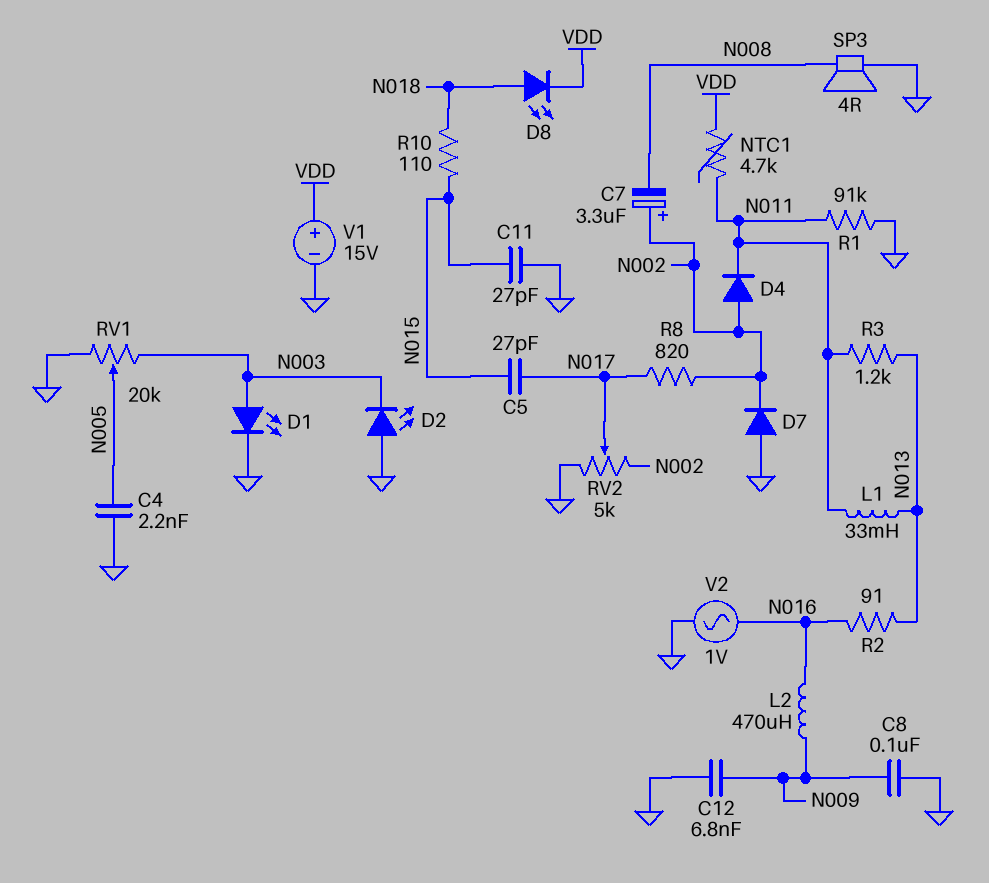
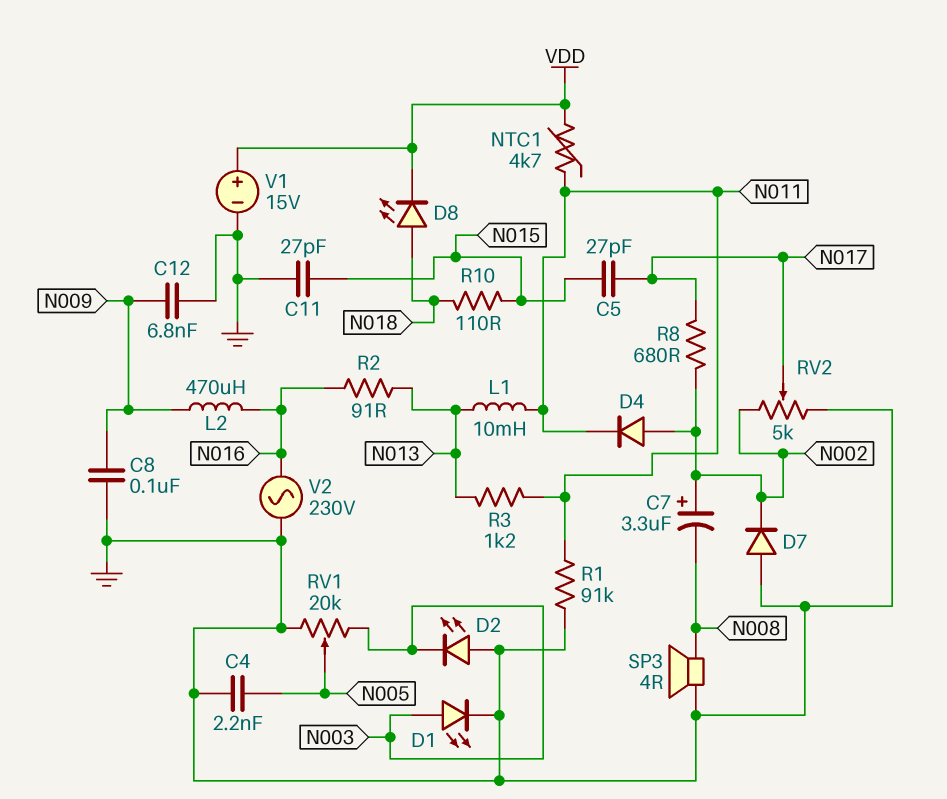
L1: 33mH (N011, N013) -> 10mH (N011, N013)
R8: 820 (N002, N017) -> 680 (N002, N017)
V2: AC 1V (GND, N016) -> AC 230V (GND, N016)

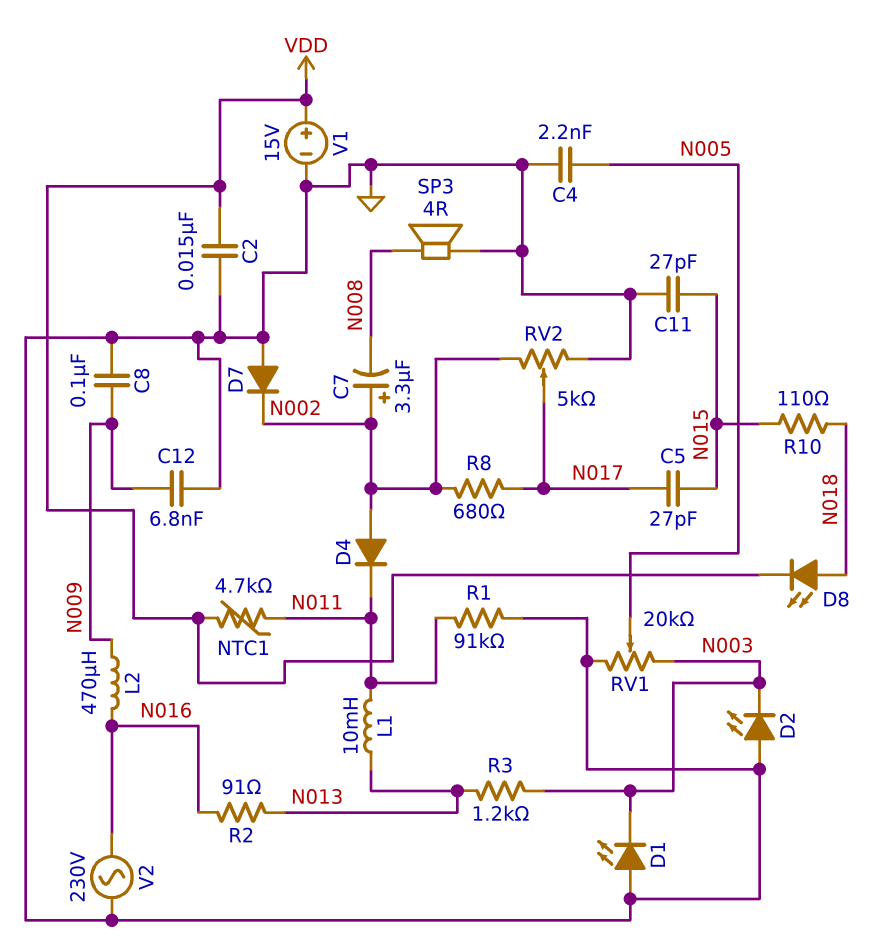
C2: none -> 15nF (GND, VDD)
D1: LED (A N003, K GND) -> LED (A GND, K N003)
R3: 1.2k (N011, N013) -> 1.2k (N003, N013)

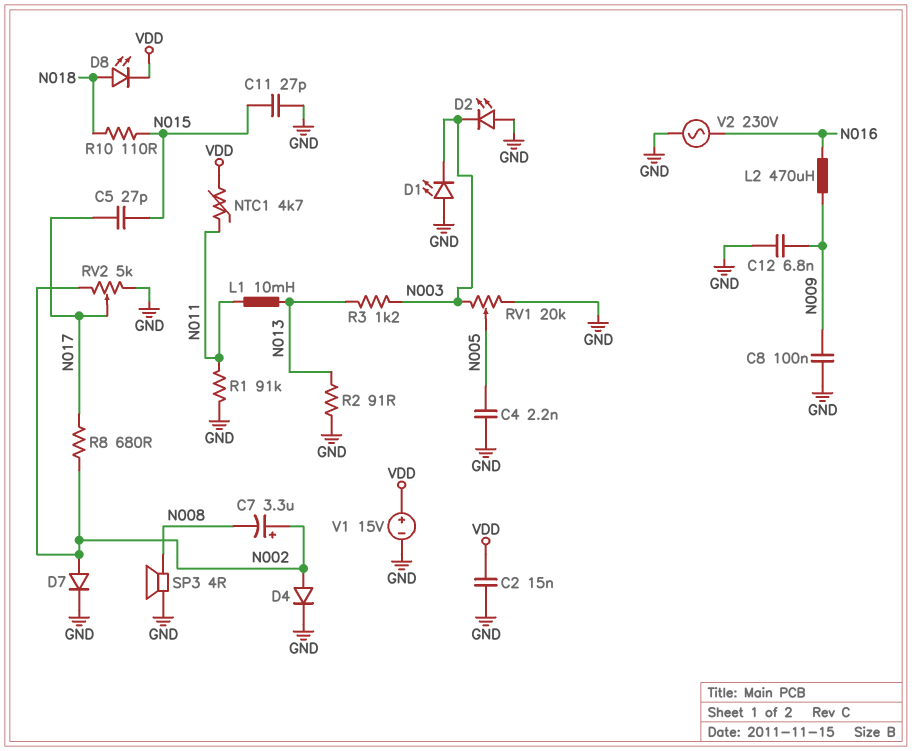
D4: diode (A N002, K N011) -> diode (A N002, K GND)
D7: diode (A GND, K N002) -> diode (A N002, K GND)
R2: 91 (N013, N016) -> 91 (GND, N013)

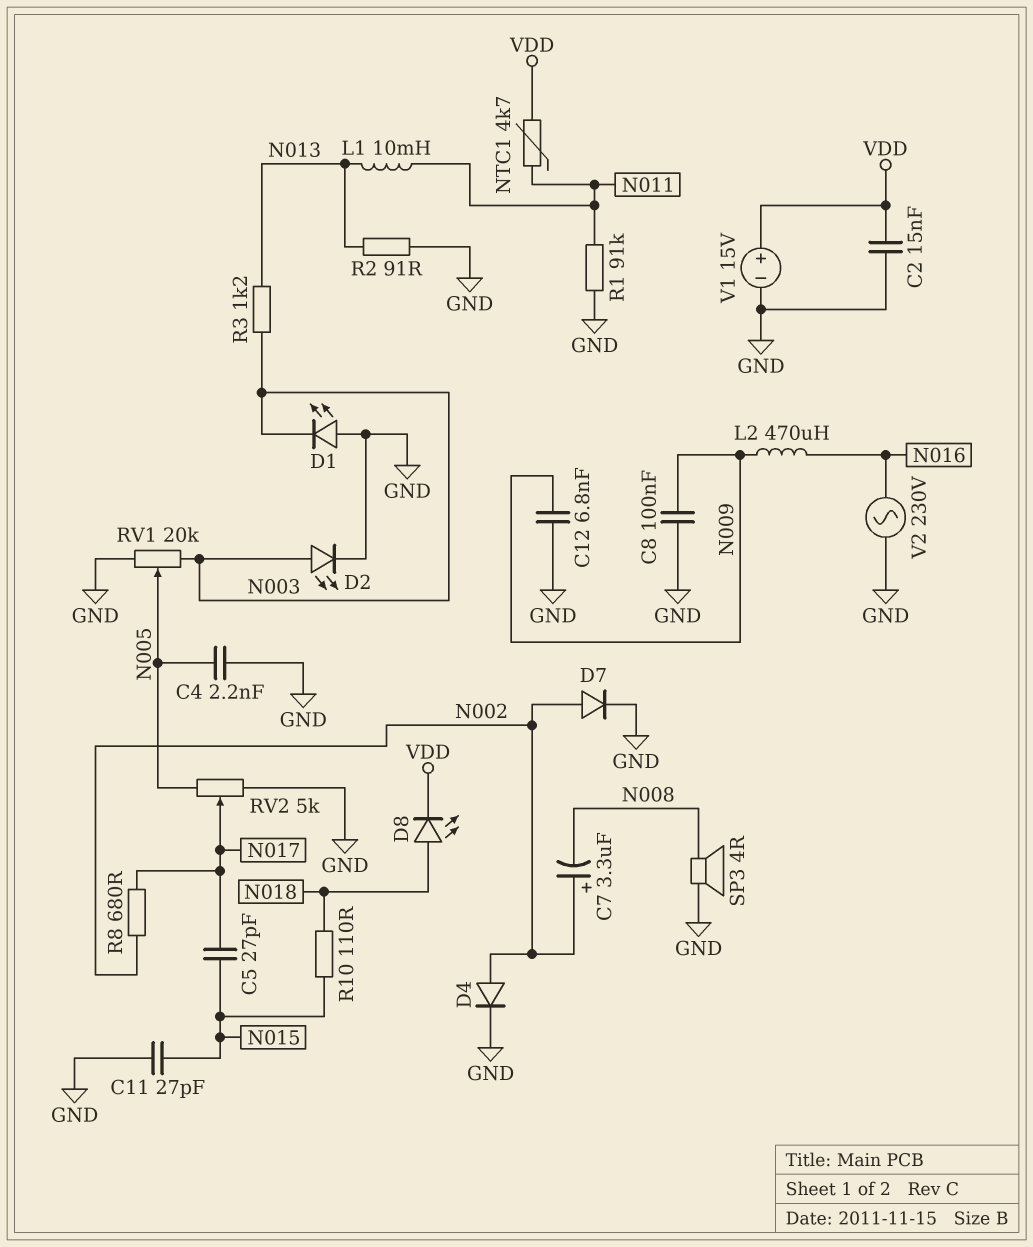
D2: LED (A GND, K N003) -> LED (A N003, K GND)
RV2: 5k (GND, N002, wiper N017) -> 5k (GND, N005, wiper N017)

